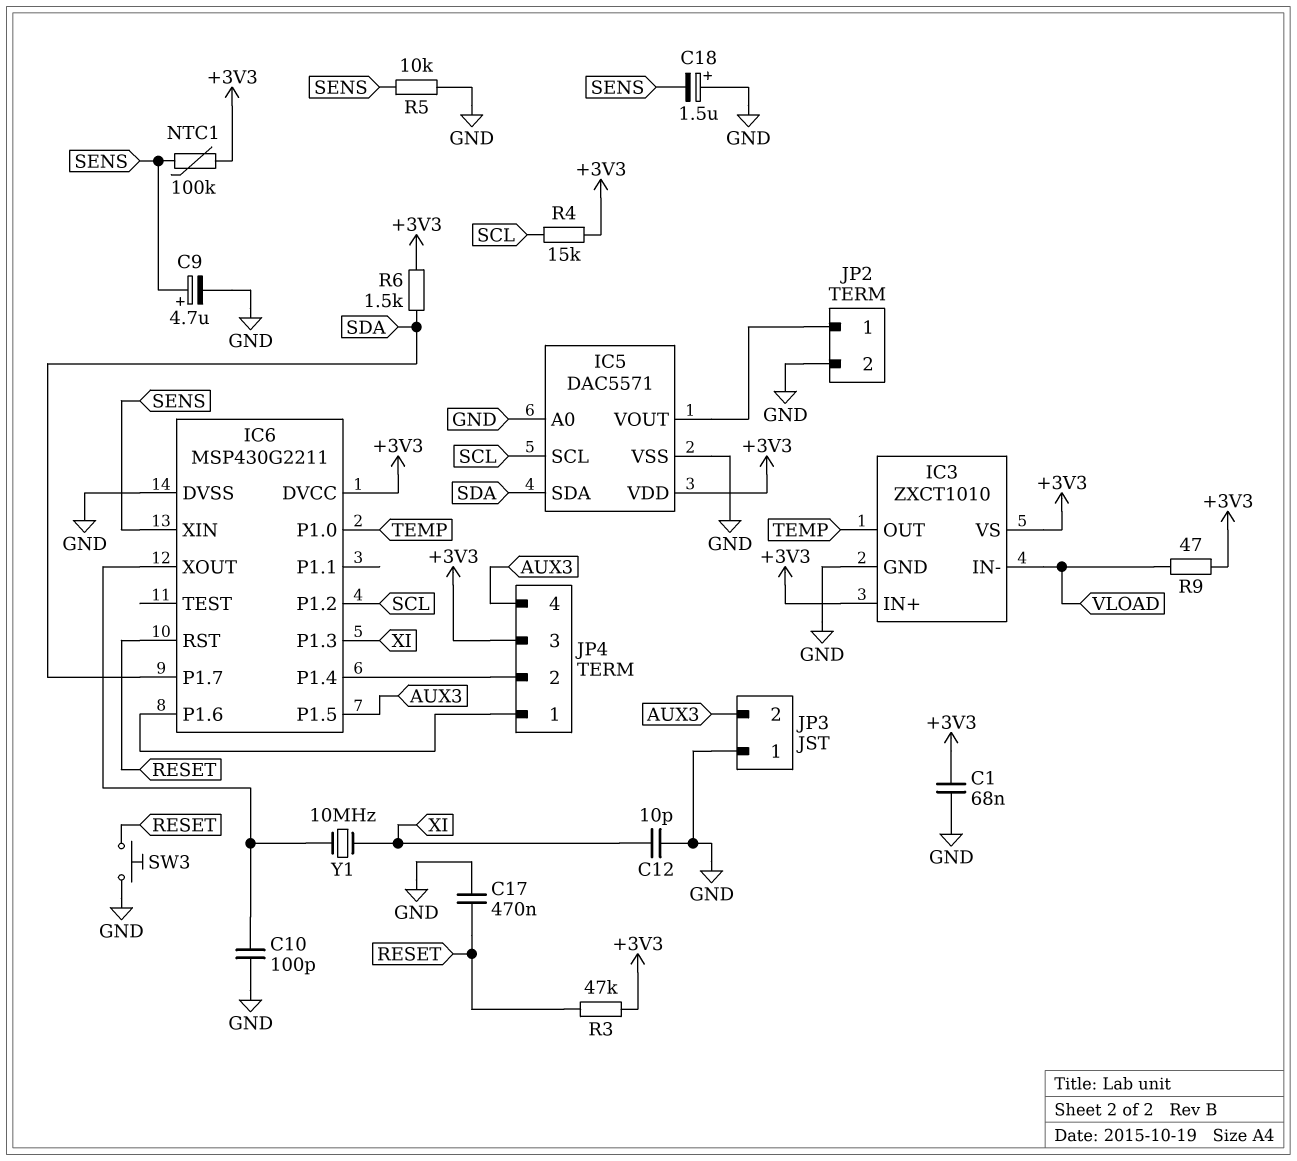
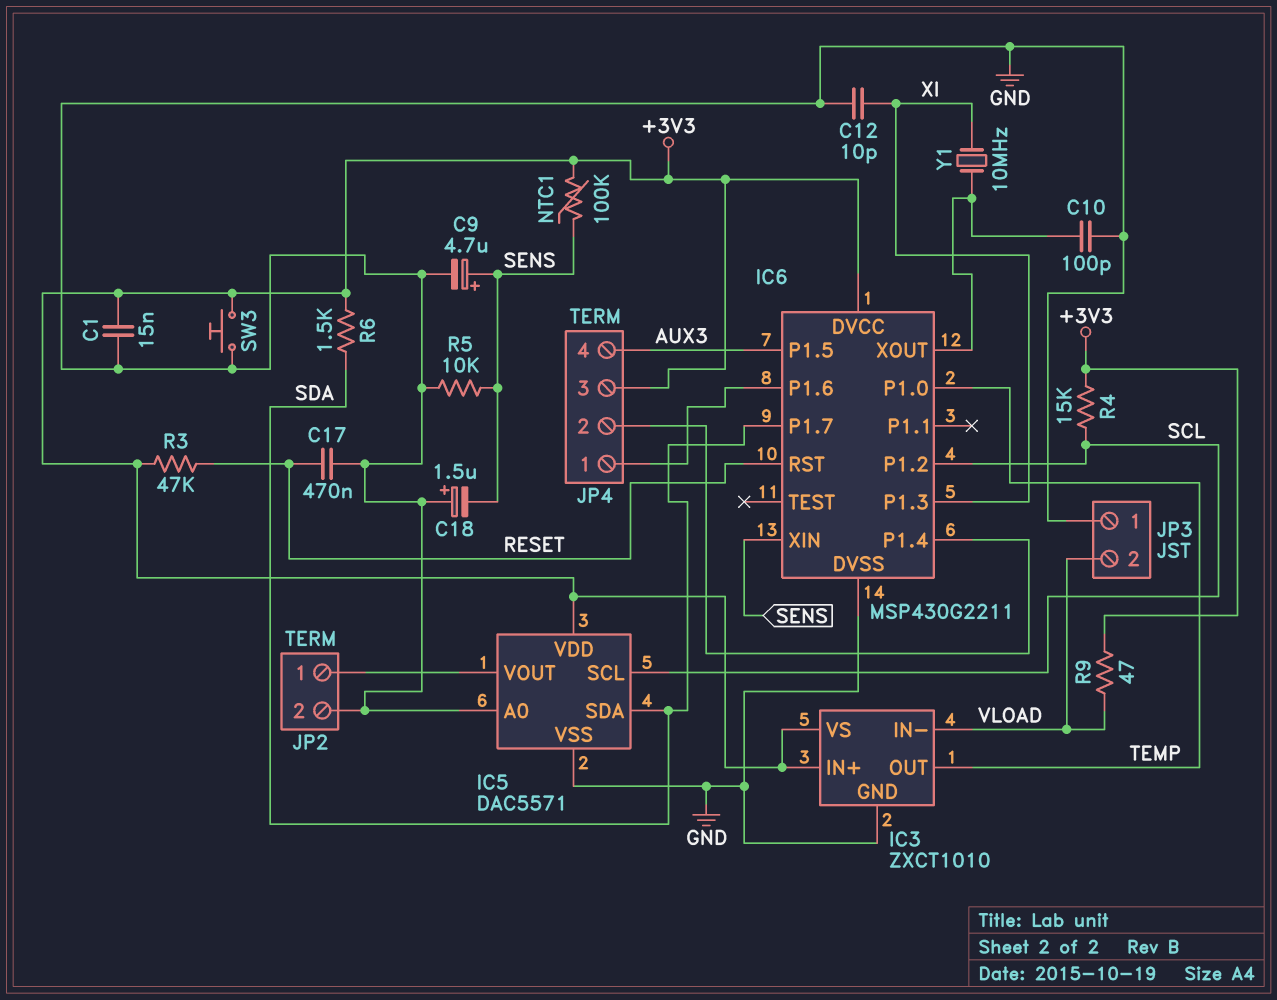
C1: 68nF (+3V3, GND) -> 15nF (+3V3, GND)
JP3 pin 2: AUX3 -> VLOAD
SW3: button (GND, RESET) -> button (+3V3, GND)

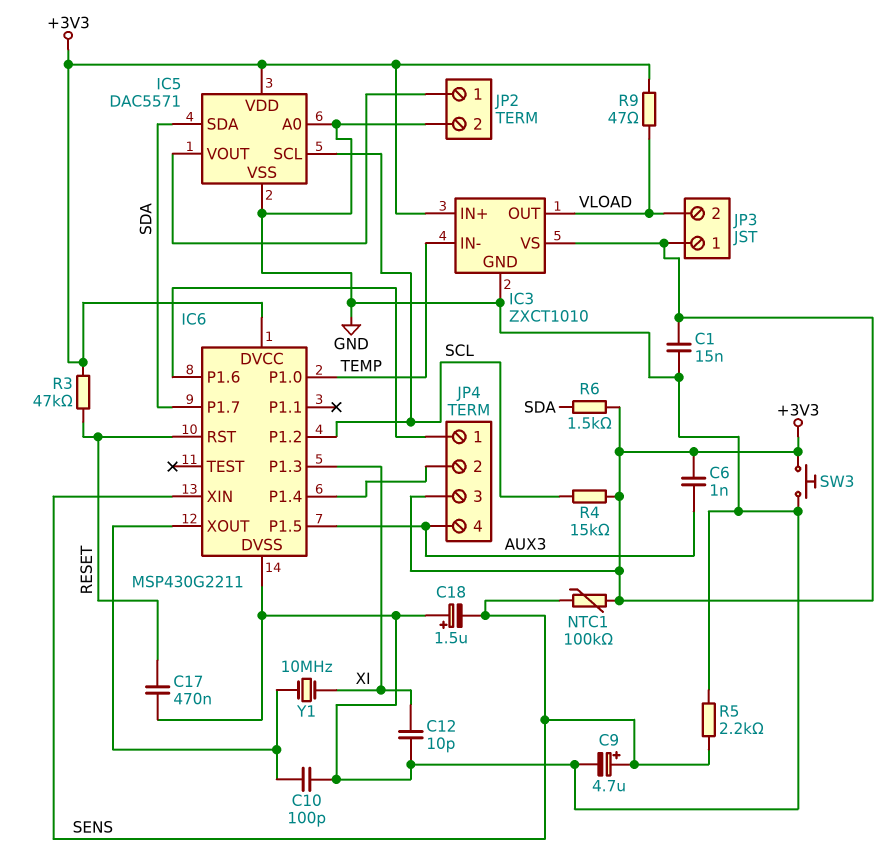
C6: none -> 1nF (+3V3, AUX3)
IC3 pin IN-: VLOAD -> TEMP
IC3 pin OUT: TEMP -> VLOAD
JP3 pin 1: GND -> +3V3
R5: 10k (GND, SENS) -> 2.2k (GND, SENS)

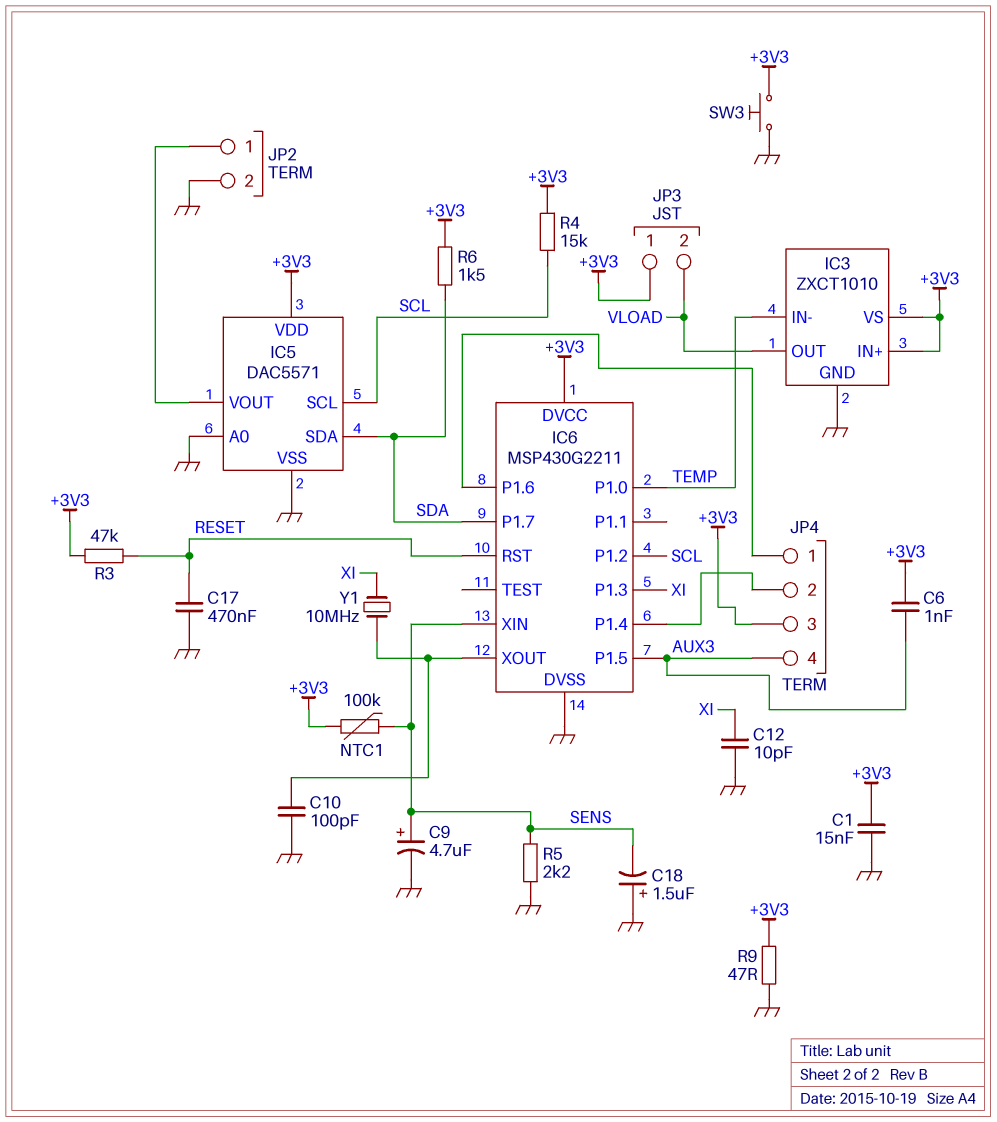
R9: 47 (+3V3, VLOAD) -> 47 (+3V3, GND)

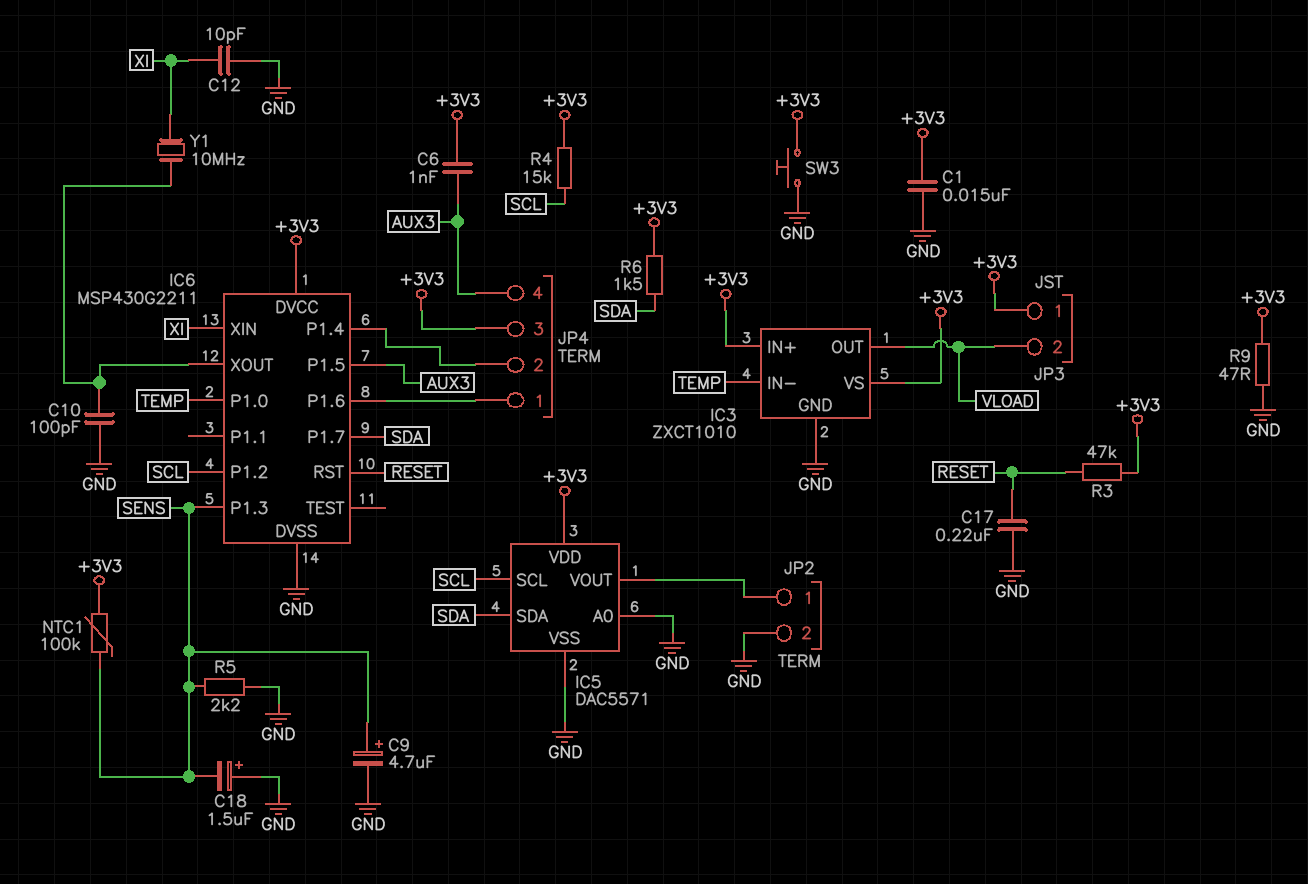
C17: 470nF (GND, RESET) -> 220nF (GND, RESET)
IC6 pin P1.3: XI -> SENS
IC6 pin XIN: SENS -> XI

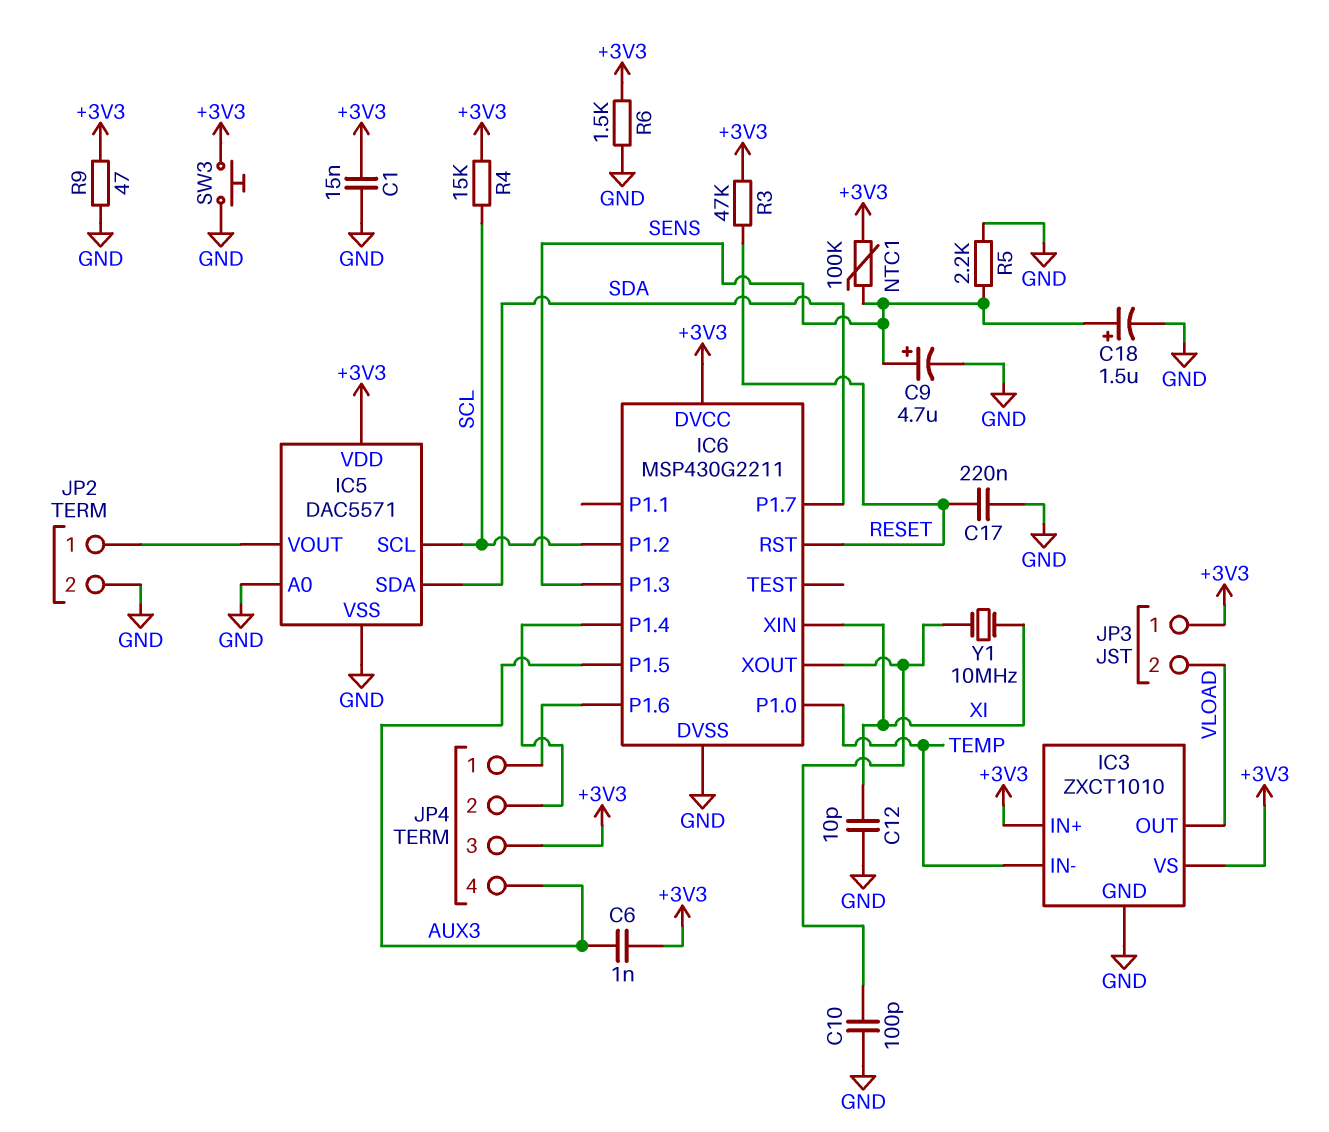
C18: 1.5uF (plus GND, minus SENS) -> 1.5uF (plus SENS, minus GND)
R6: 1.5k (+3V3, SDA) -> 1.5k (+3V3, GND)

